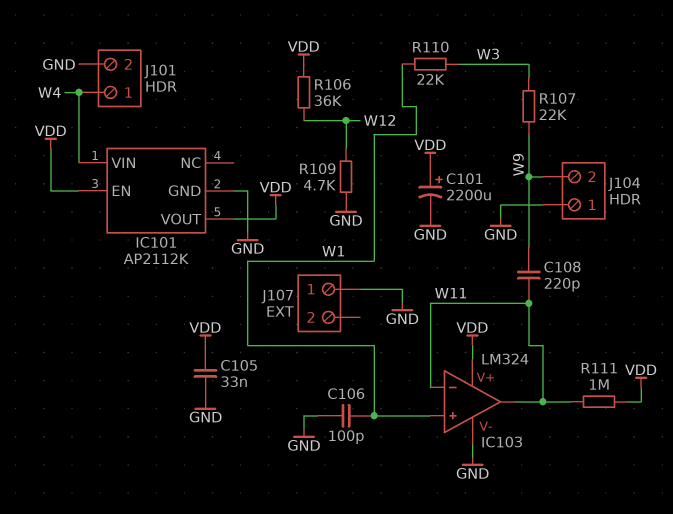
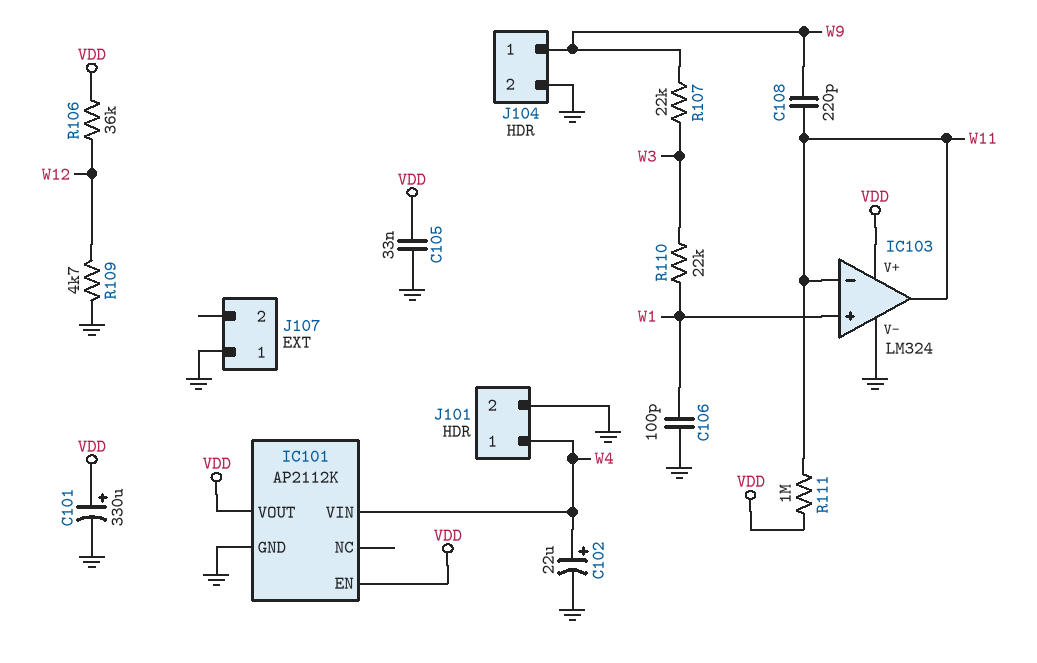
C101: 2200uF (plus VDD, minus GND) -> 330uF (plus VDD, minus GND)
C102: none -> 22uF (plus W4, minus GND)
J104 pin 1: GND -> W9
J104 pin 2: W9 -> GND

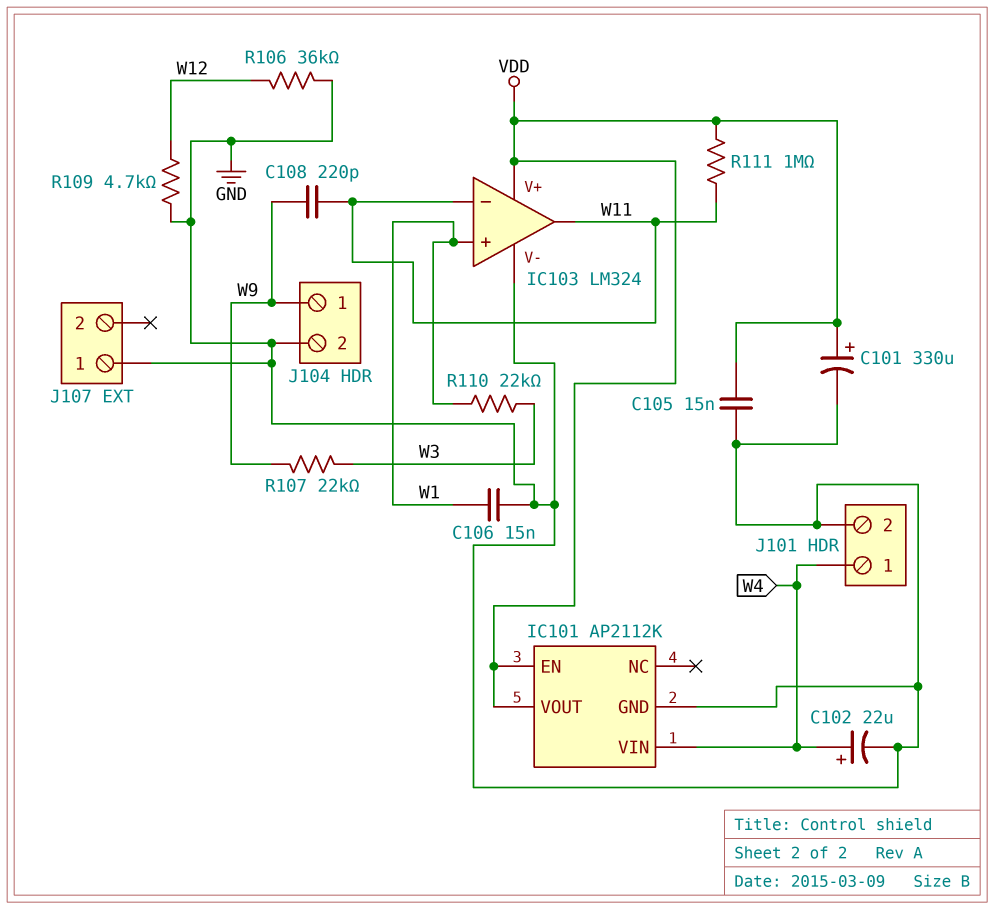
C105: 33nF (GND, VDD) -> 15nF (GND, VDD)
C106: 100pF (GND, W1) -> 15nF (GND, W1)
R106: 36k (VDD, W12) -> 36k (GND, W12)

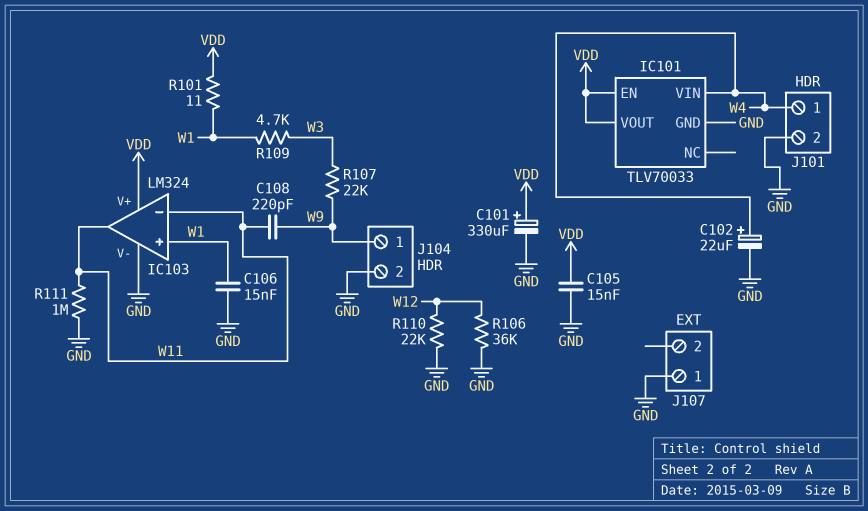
IC101: AP2112K -> TLV70033
R101: none -> 11 (VDD, W1)
R109: 4.7k (GND, W12) -> 4.7k (W1, W3)
R110: 22k (W1, W3) -> 22k (GND, W12)
R111: 1M (VDD, W11) -> 1M (GND, W11)

